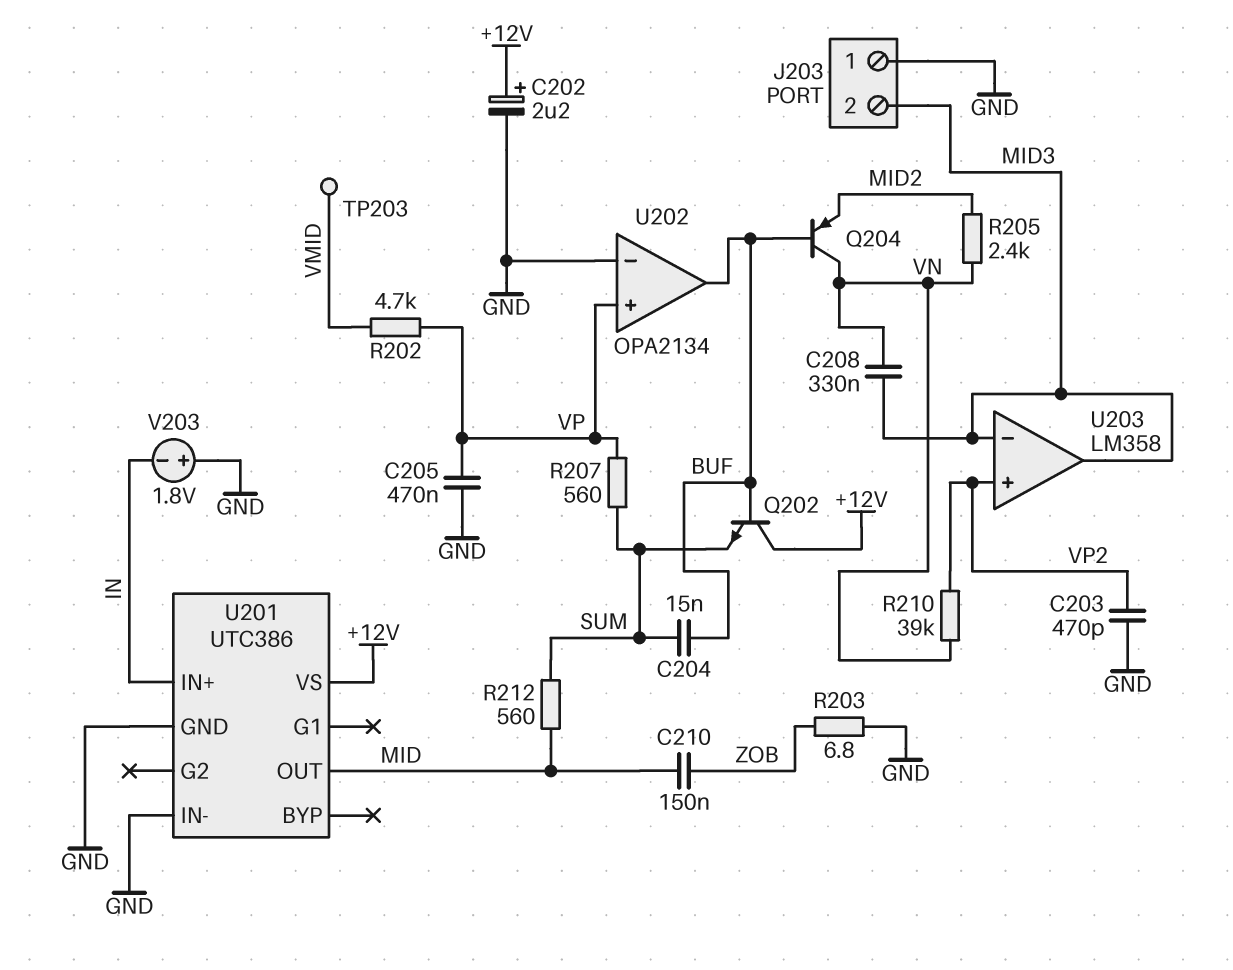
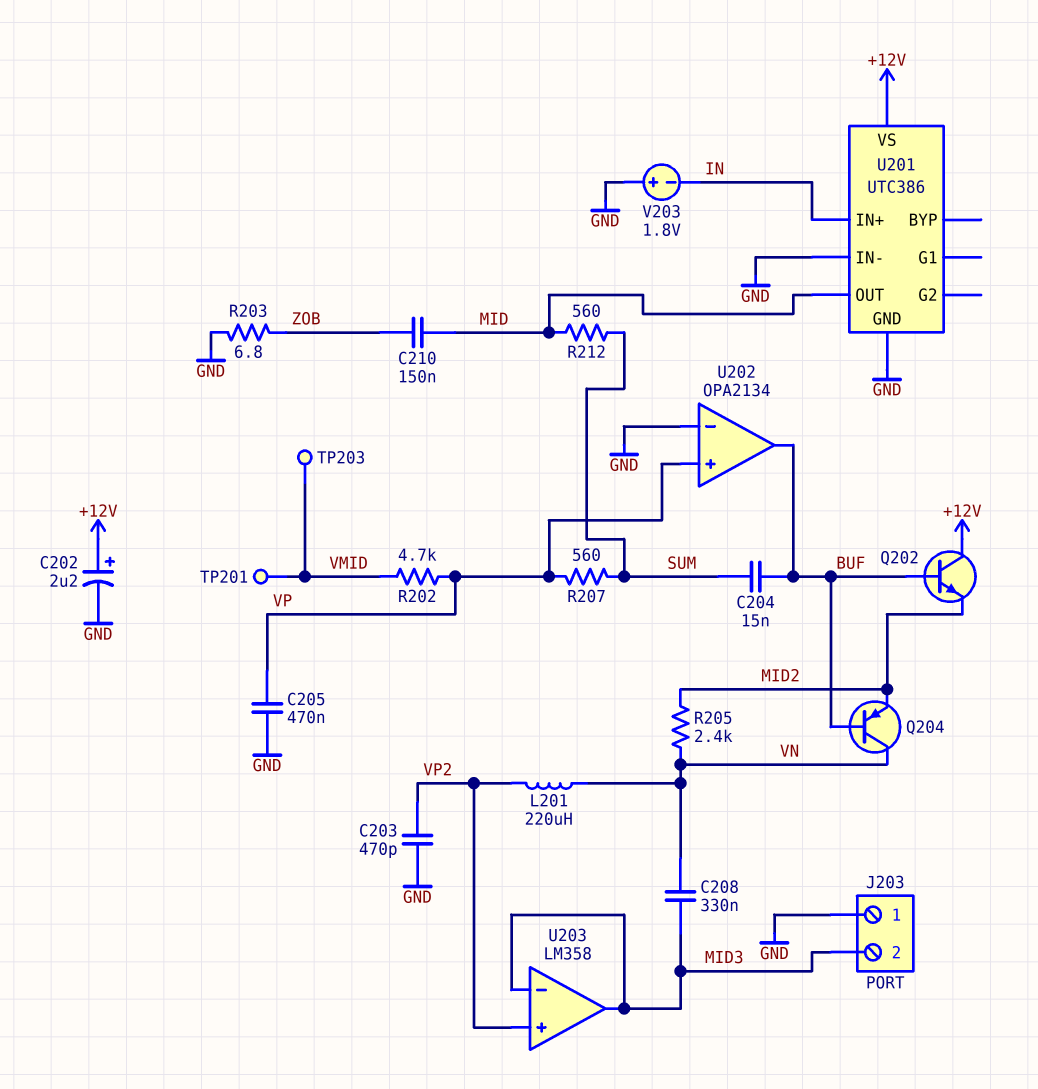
L201: none -> 220uH (VN, VP2)
Q202: NPN (B BUF, C +12V, E SUM) -> NPN (B BUF, C +12V, E MID2)
R210: 39k (VN, VP2) -> none
TP201: none -> test point (VMID)

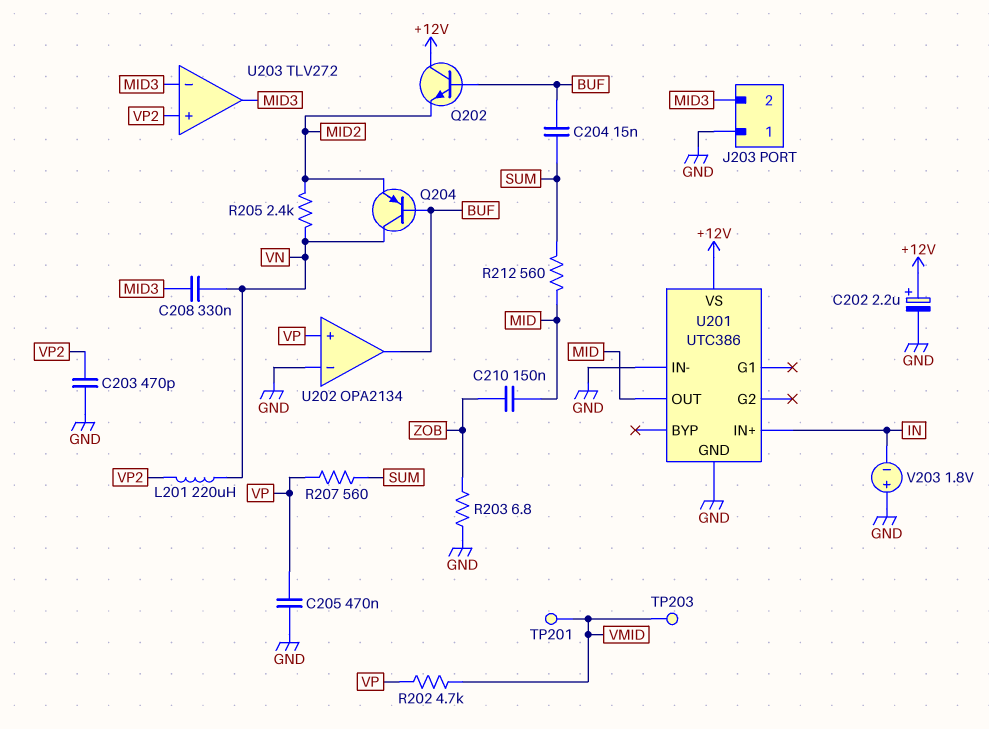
U203: LM358 -> TLV272

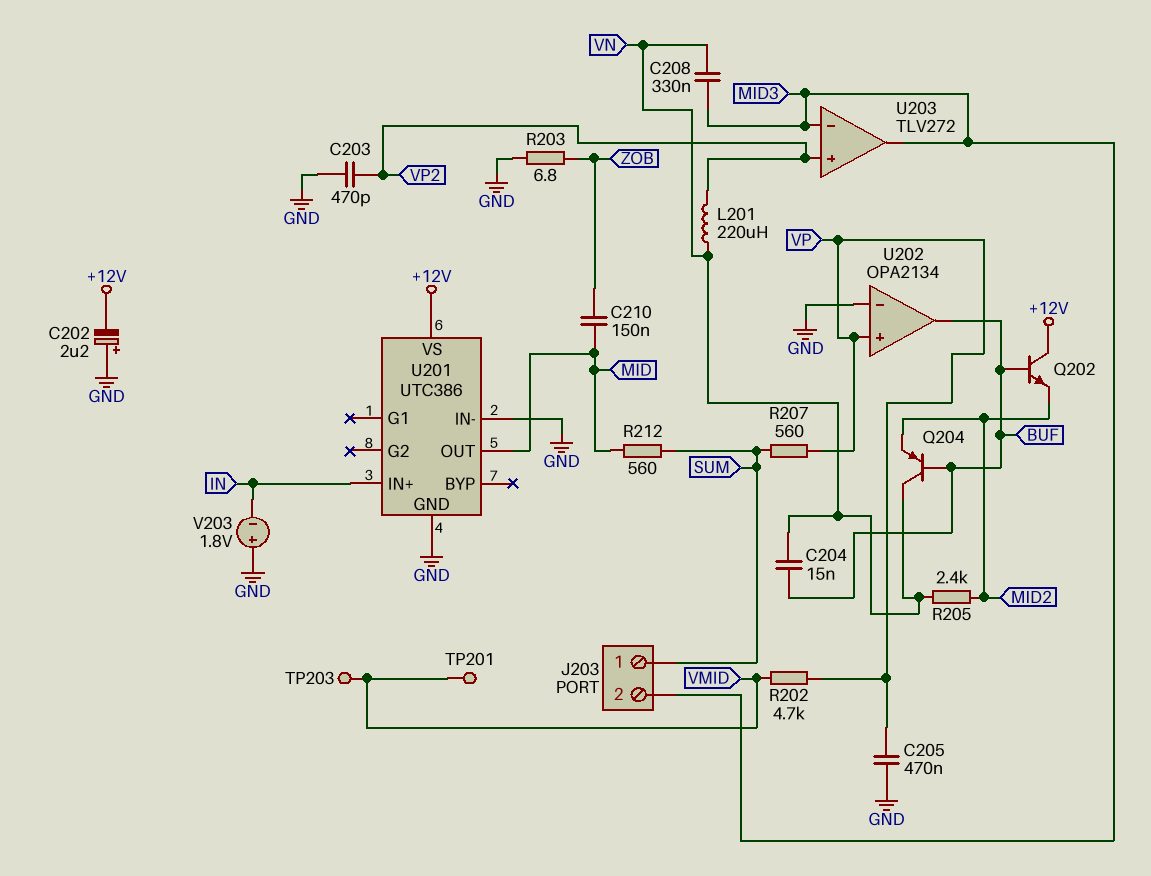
C202: 2.2uF (plus +12V, minus GND) -> 2.2uF (plus GND, minus +12V)
C204: 15nF (BUF, SUM) -> 15nF (BUF, VN)
J203 pin 1: GND -> SUM

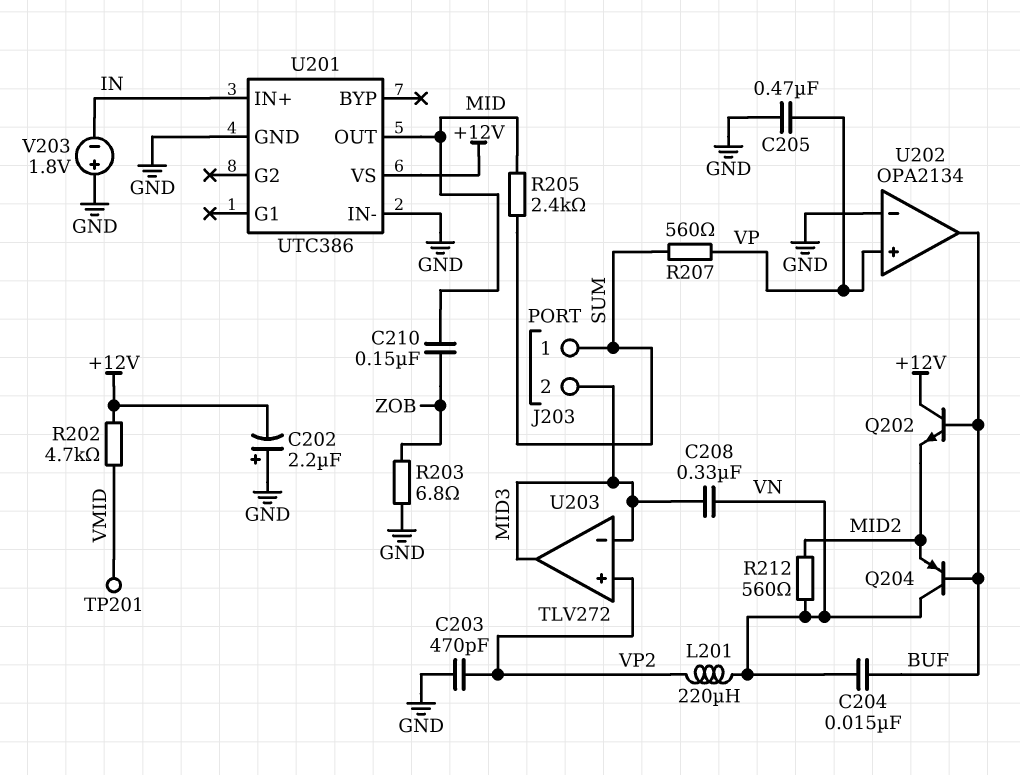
R202: 4.7k (VMID, VP) -> 4.7k (+12V, VMID)
R205: 2.4k (MID2, VN) -> 2.4k (MID, SUM)
R212: 560 (MID, SUM) -> 560 (MID2, VN)
TP203: test point (VMID) -> none

